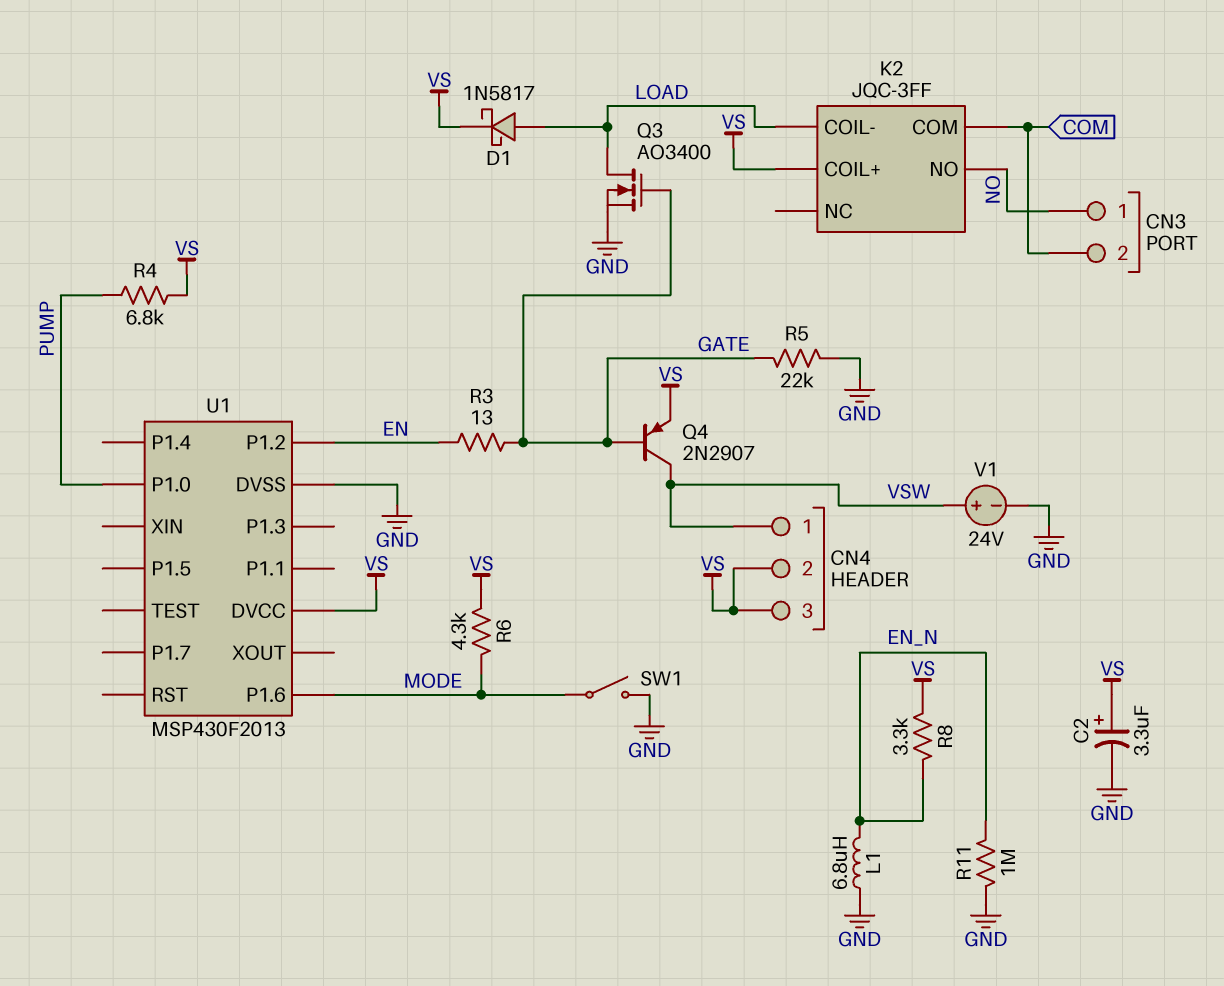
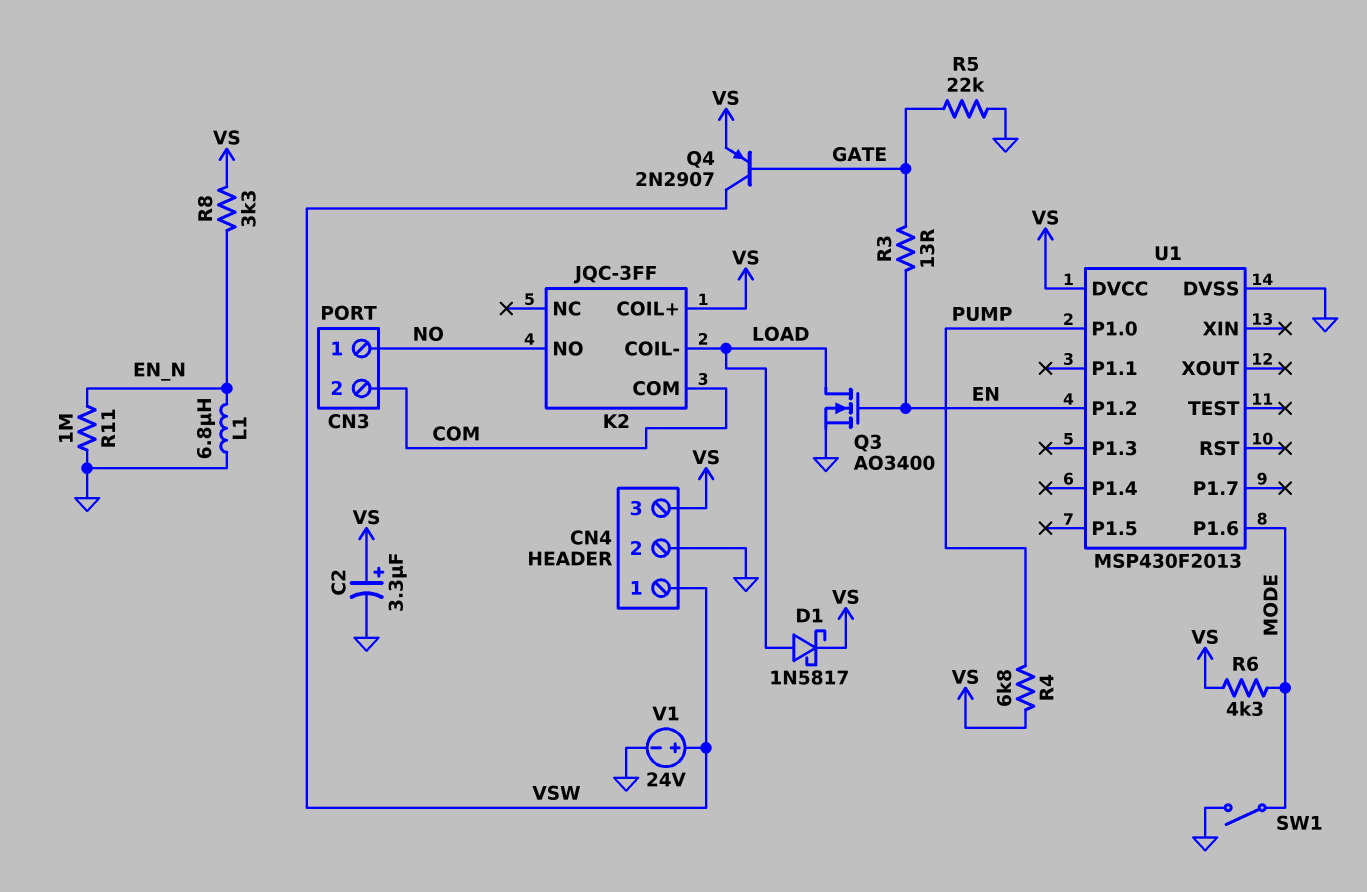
CN4 pin 2: VS -> GND
Q3: NMOS AO3400 (G GATE, D LOAD, S GND) -> NMOS AO3400 (G EN, D LOAD, S GND)

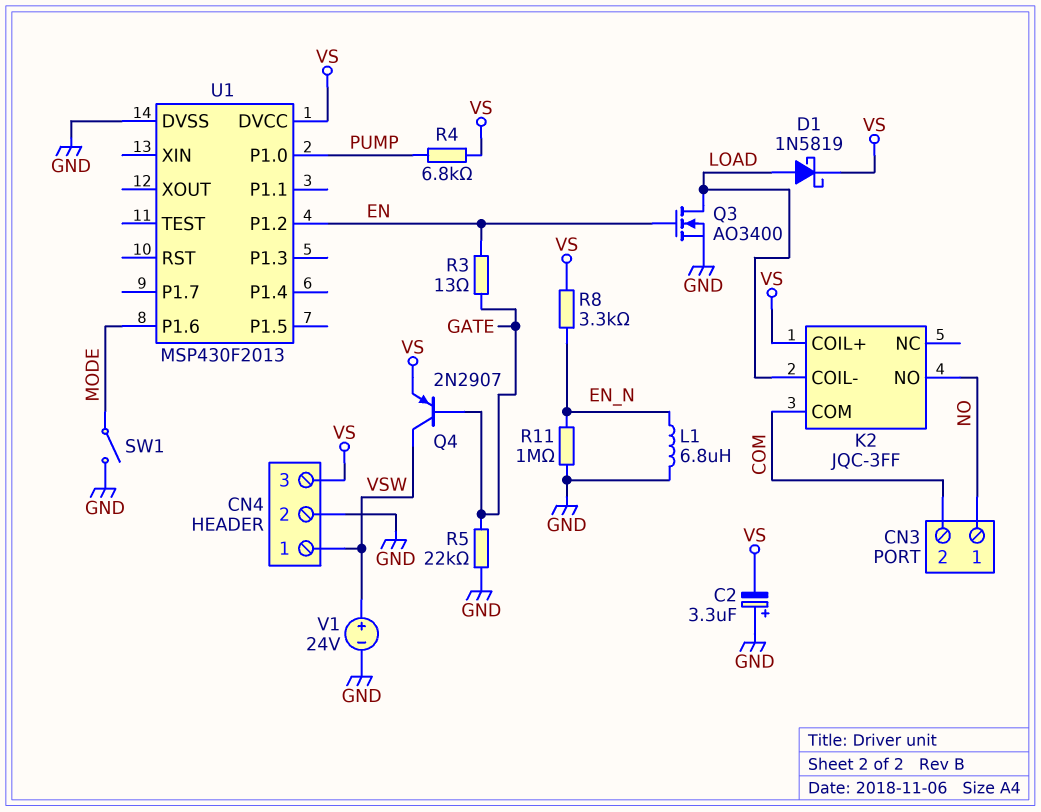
C2: 3.3uF (plus VS, minus GND) -> 3.3uF (plus GND, minus VS)
D1: schottky 1N5817 (A LOAD, K VS) -> schottky 1N5819 (A LOAD, K VS)
R6: 4.3k (MODE, VS) -> none

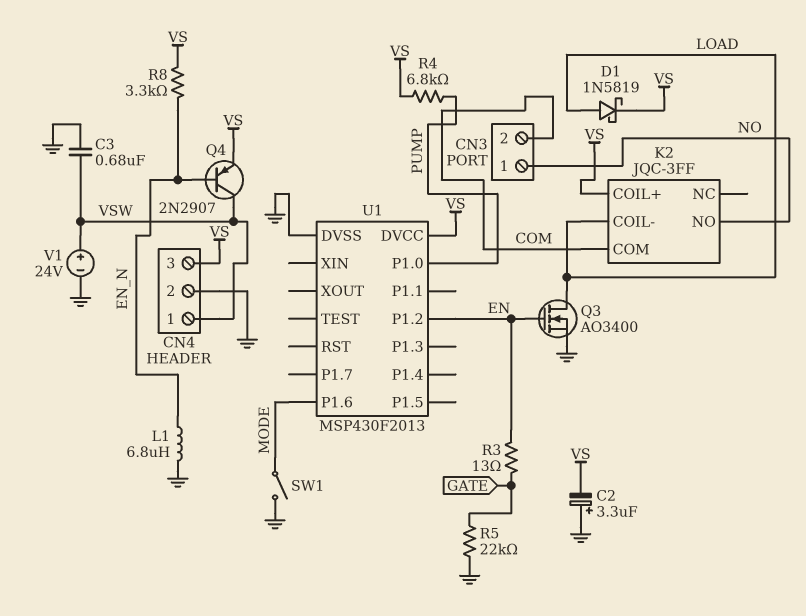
C3: none -> 680nF (GND, VSW)
Q4: PNP 2N2907 (B GATE, C VSW, E VS) -> PNP 2N2907 (B EN_N, C VSW, E VS)
R11: 1M (EN_N, GND) -> none

